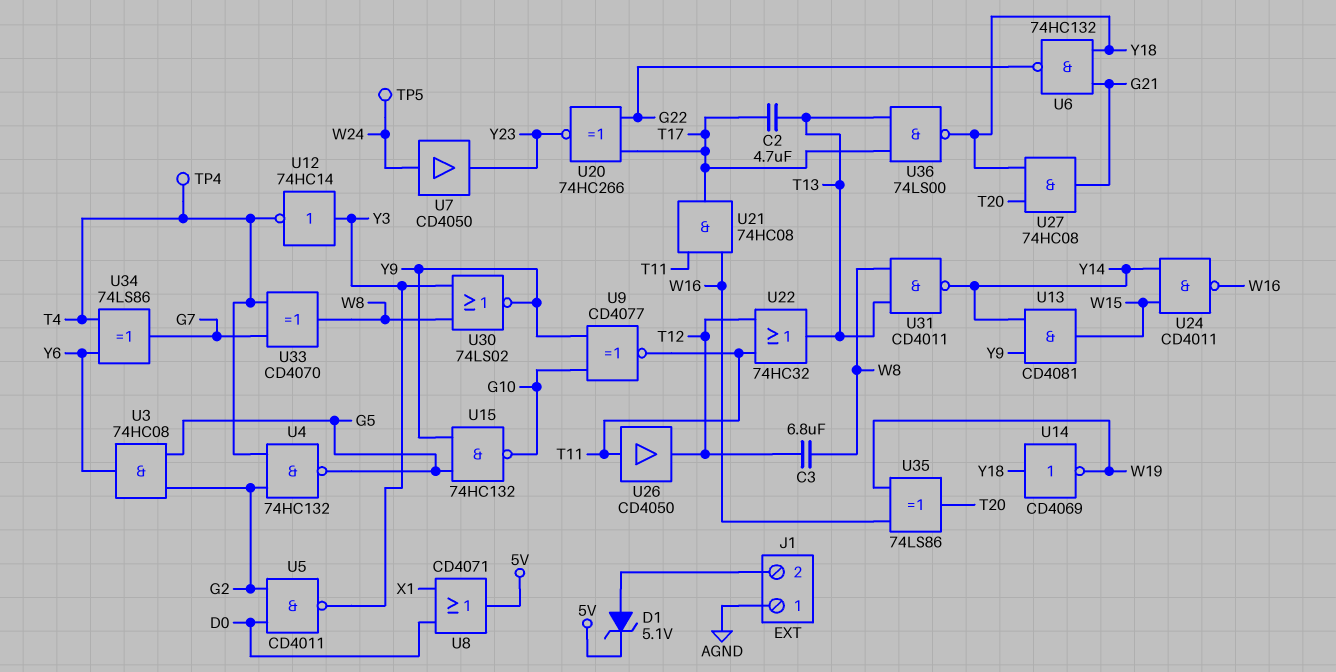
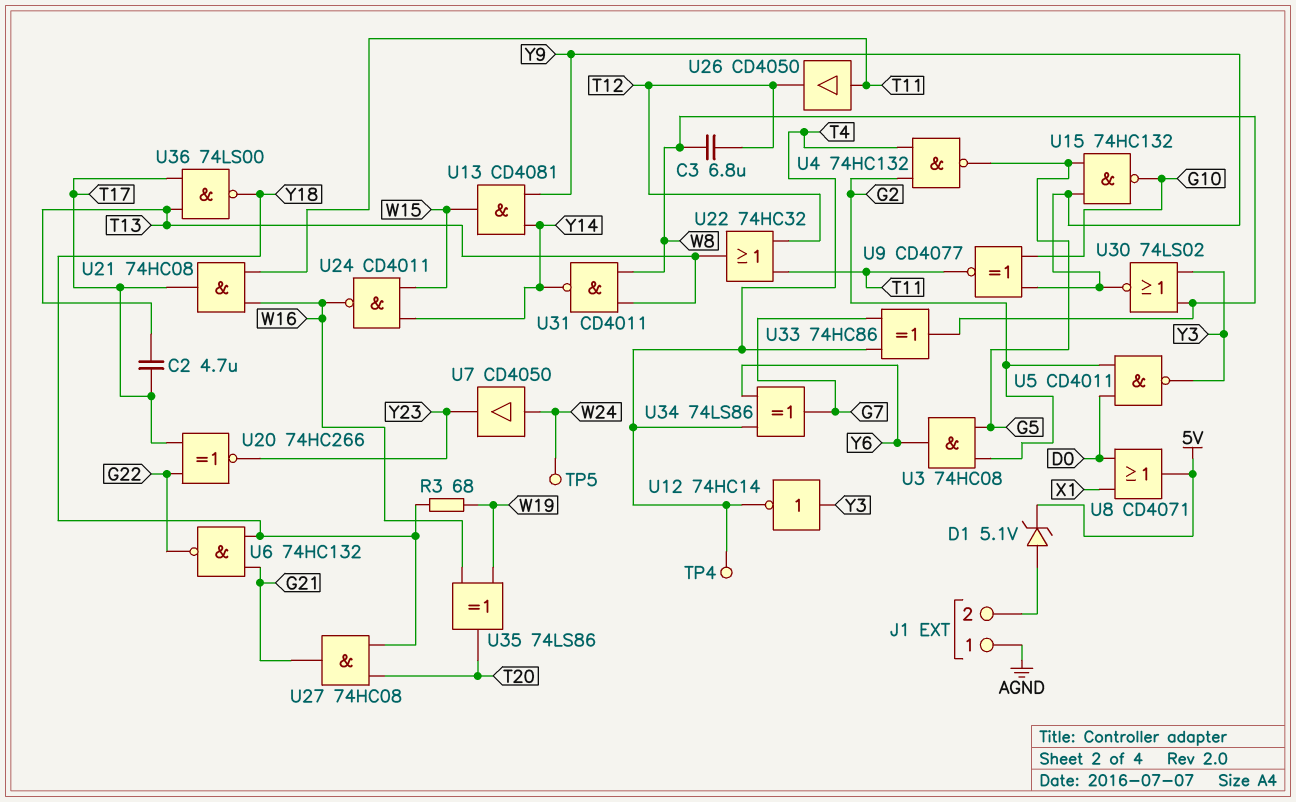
R3: none -> 68 (W19, Y18)
U14: NOT CD4069 (in Y18, out W19) -> none
U33: XOR CD4070 (in G7, in T4, out W8) -> XOR 74HC86 (in G7, in T4, out W8)

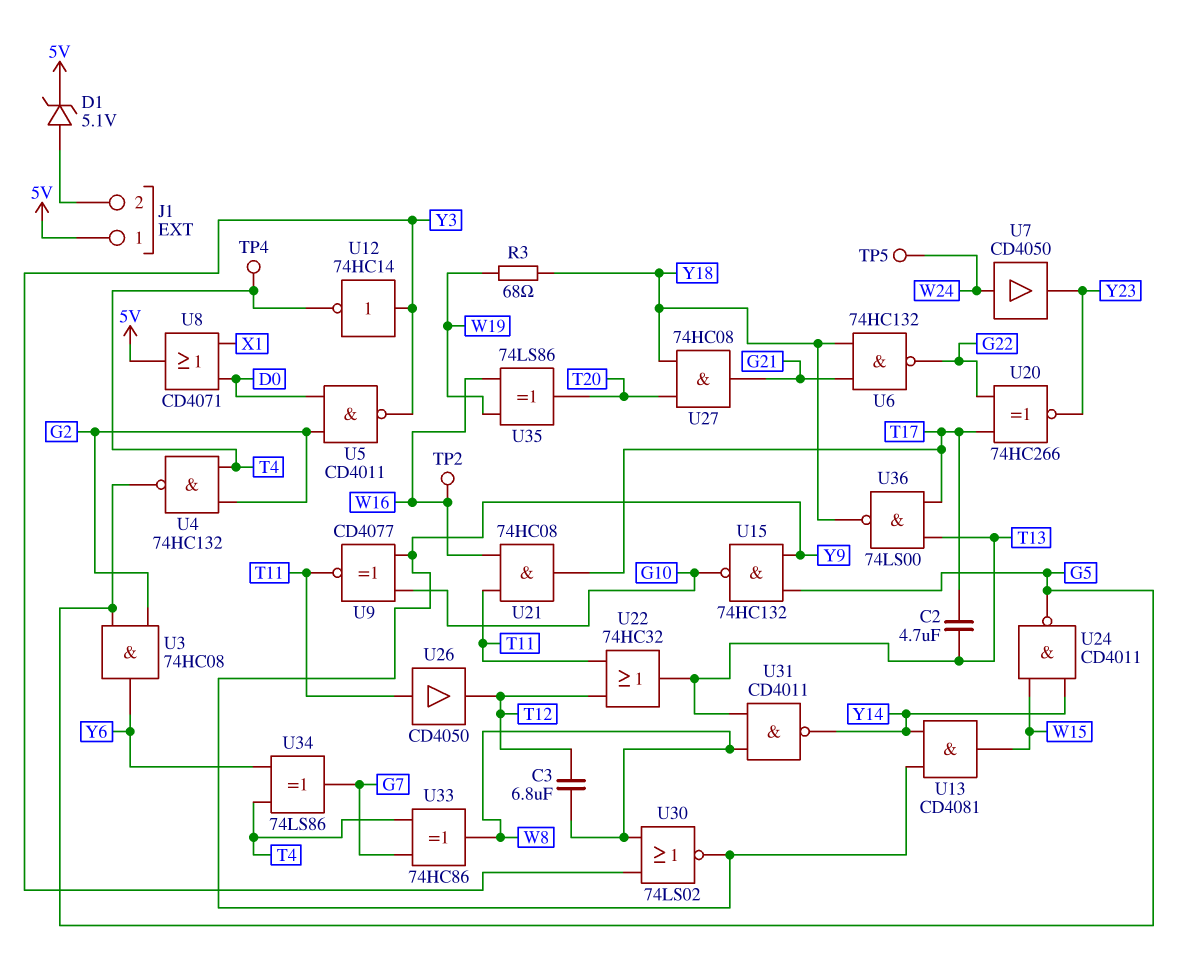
J1 pin 1: AGND -> 5V
TP2: none -> test point (W16)
U24: NAND CD4011 (in W15, in Y14, out W16) -> NAND CD4011 (in W15, in Y14, out G5)

